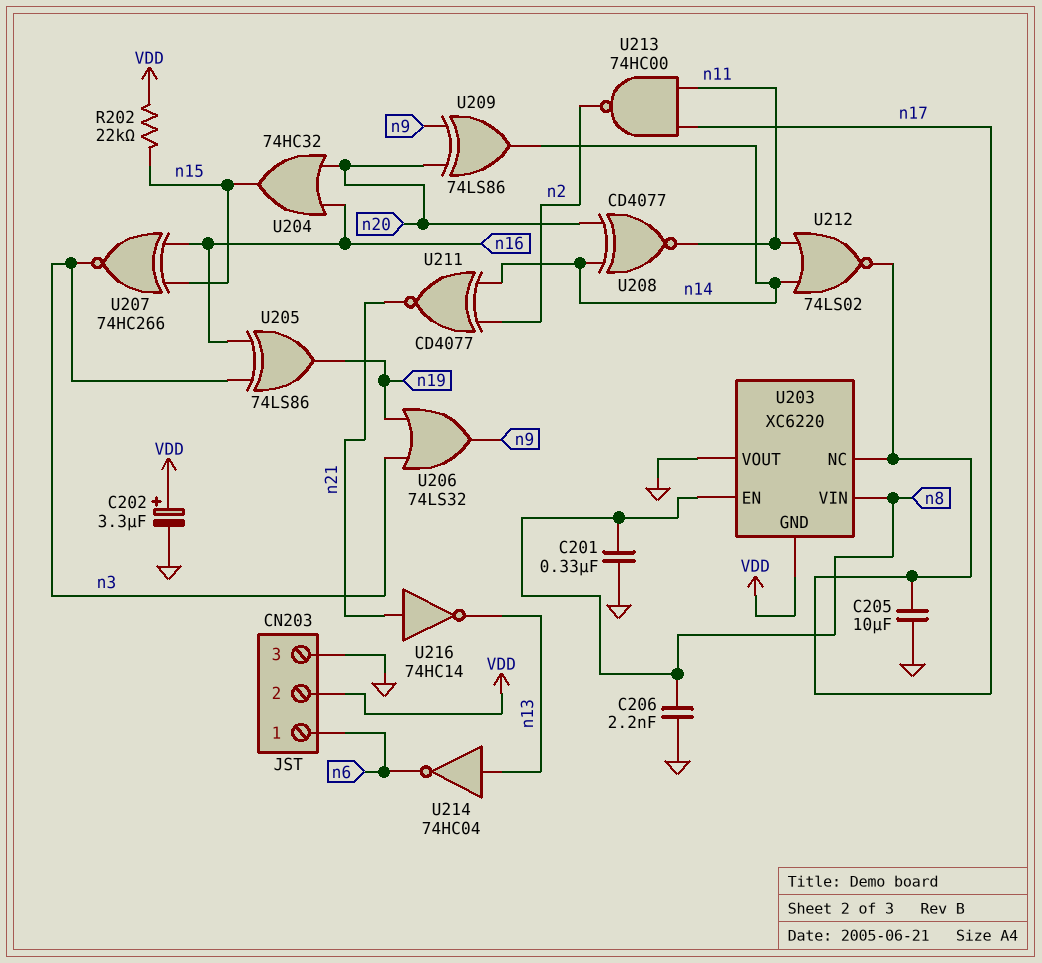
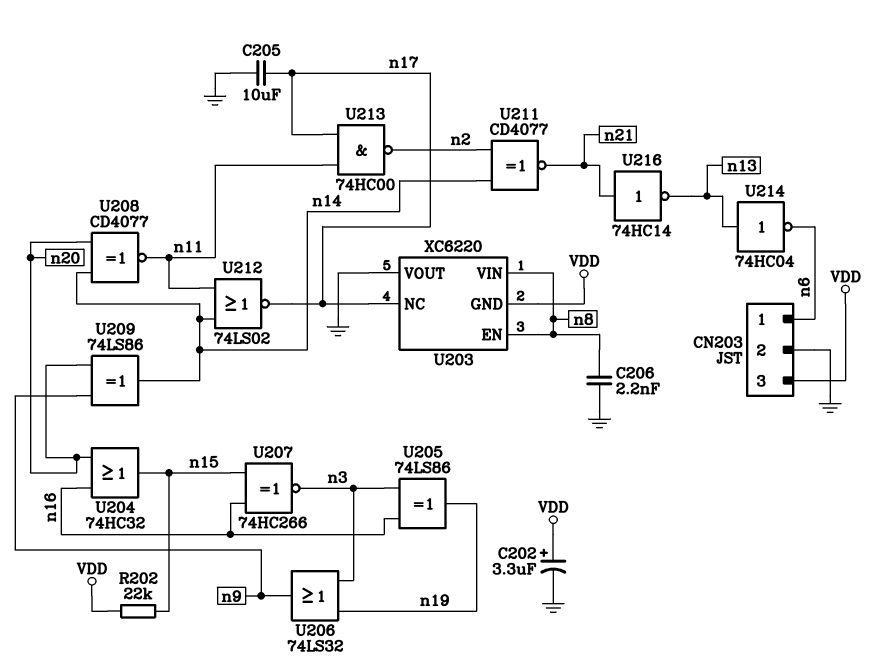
C201: 330nF (GND, n8) -> none
CN203 pin 2: VDD -> GND
CN203 pin 3: GND -> VDD

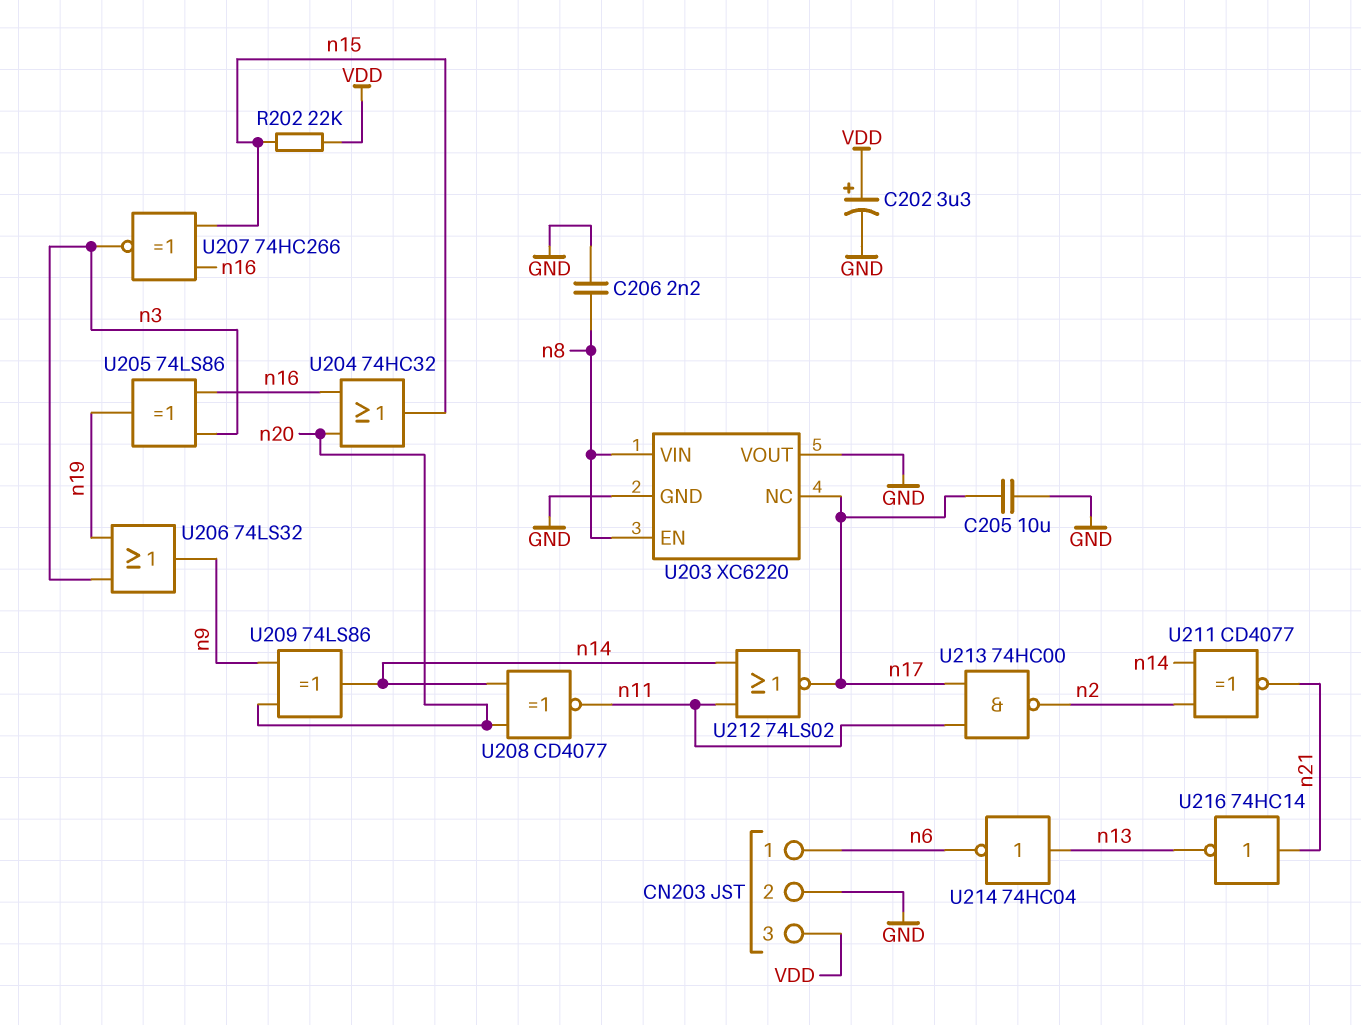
U203 pin GND: VDD -> GND

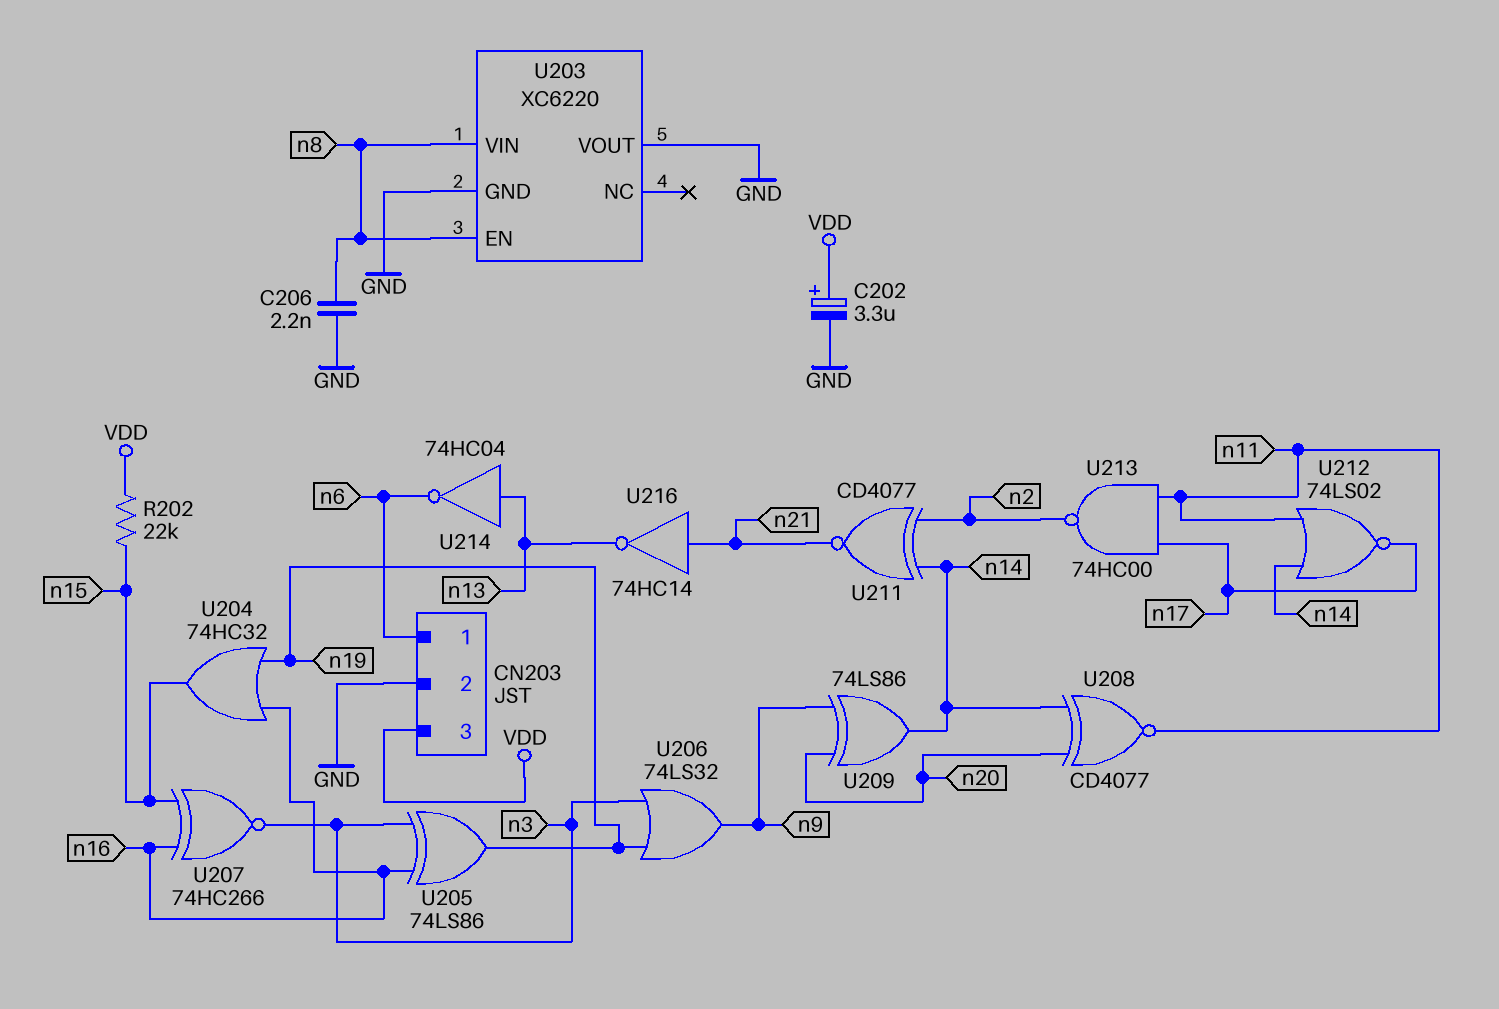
C205: 10uF (GND, n17) -> none
U203 pin NC: n17 -> none
U204: OR 74HC32 (in n16, in n20, out n15) -> OR 74HC32 (in n16, in n19, out n15)

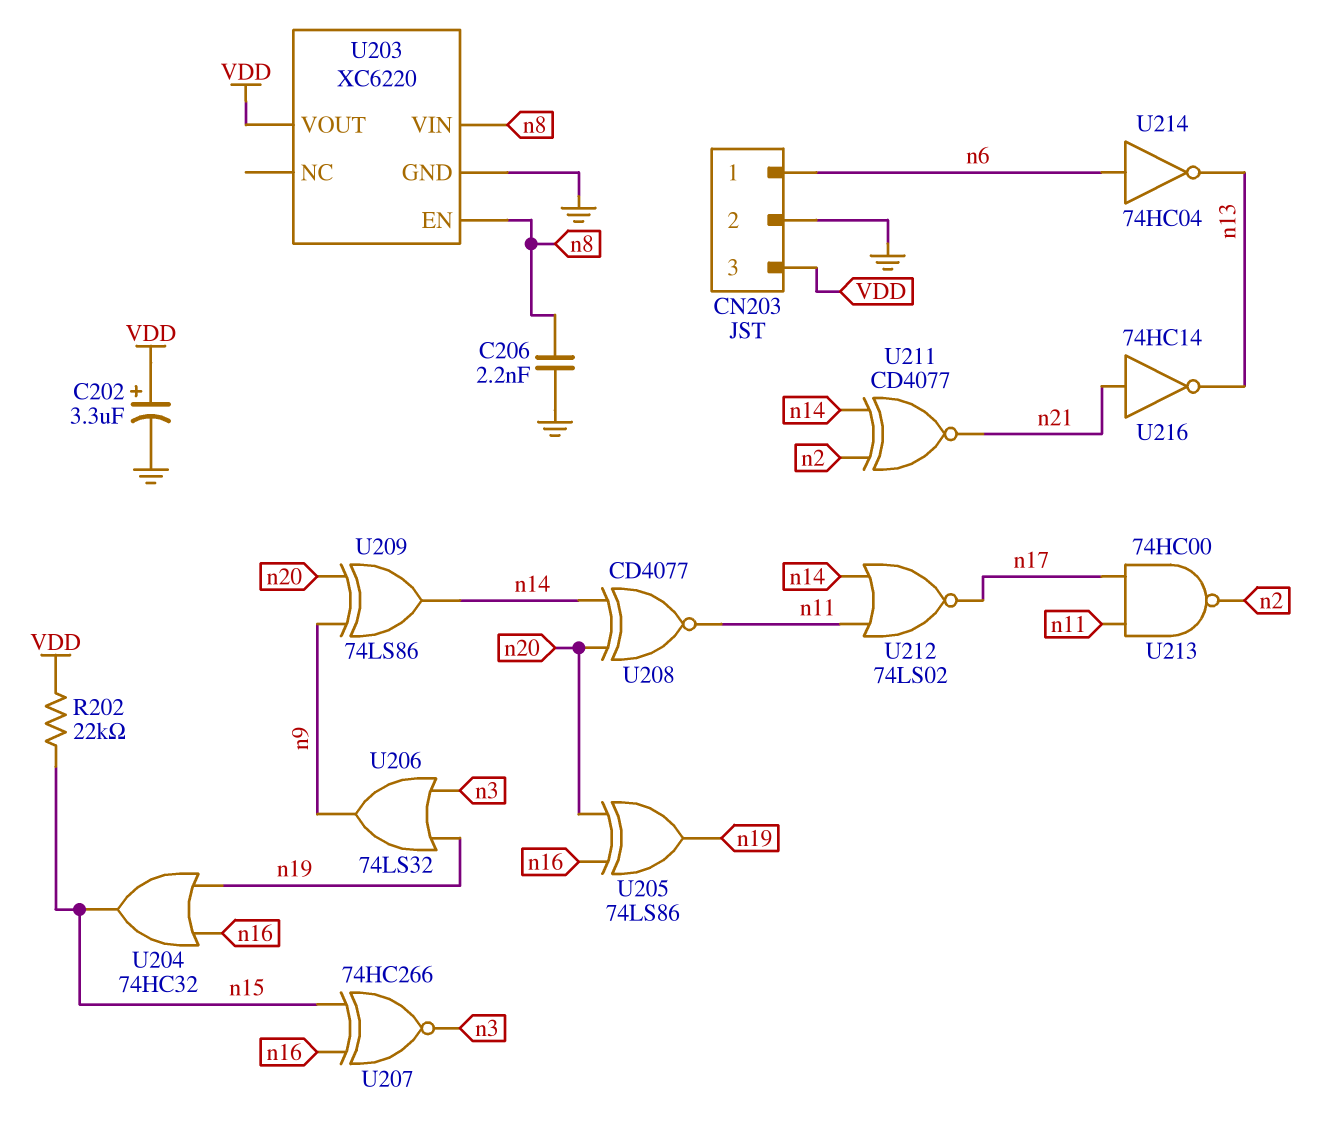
U203 pin VOUT: GND -> VDD
U205: XOR 74LS86 (in n3, in n16, out n19) -> XOR 74LS86 (in n16, in n20, out n19)
U214: NOT 74HC04 (in n13, out n6) -> NOT 74HC04 (in n6, out n13)

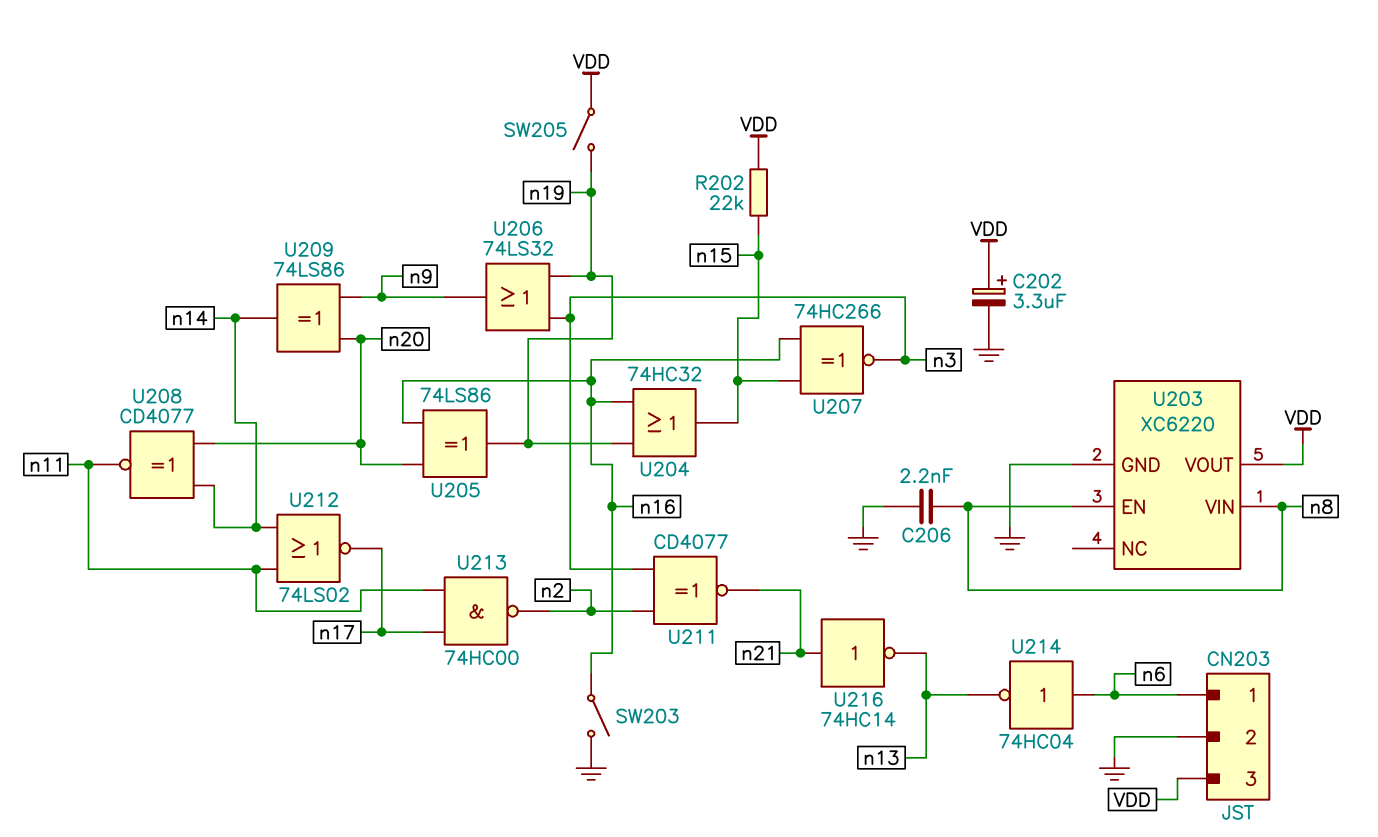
SW203: none -> switch (GND, n16)
SW205: none -> switch (VDD, n19)
U211: XNOR CD4077 (in n2, in n14, out n21) -> XNOR CD4077 (in n2, in n3, out n21)

